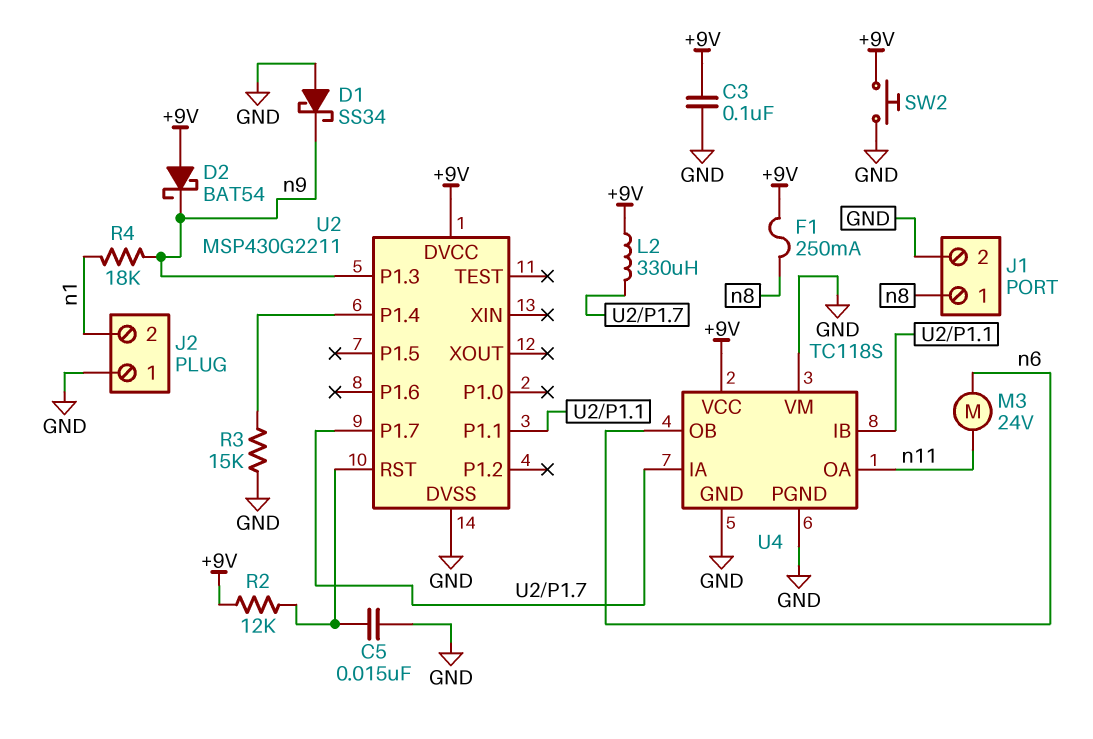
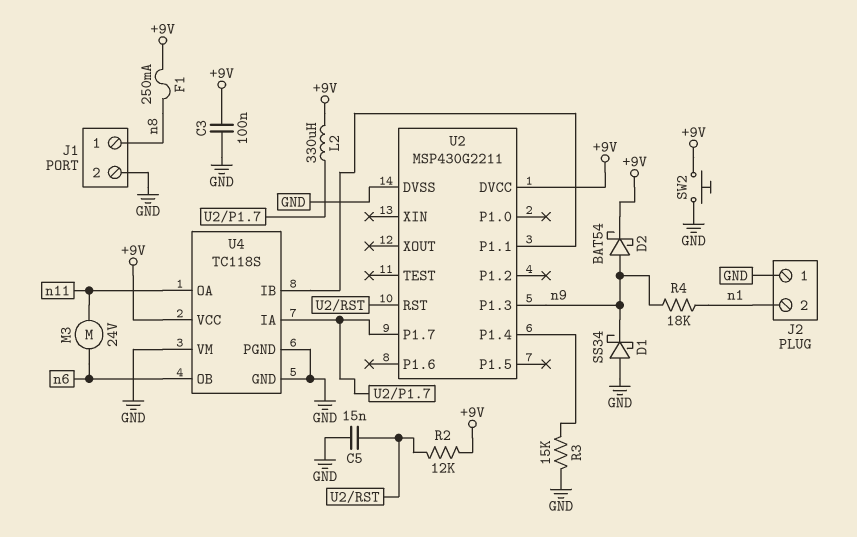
D2: schottky BAT54 (A +9V, K n9) -> schottky BAT54 (A n9, K +9V)

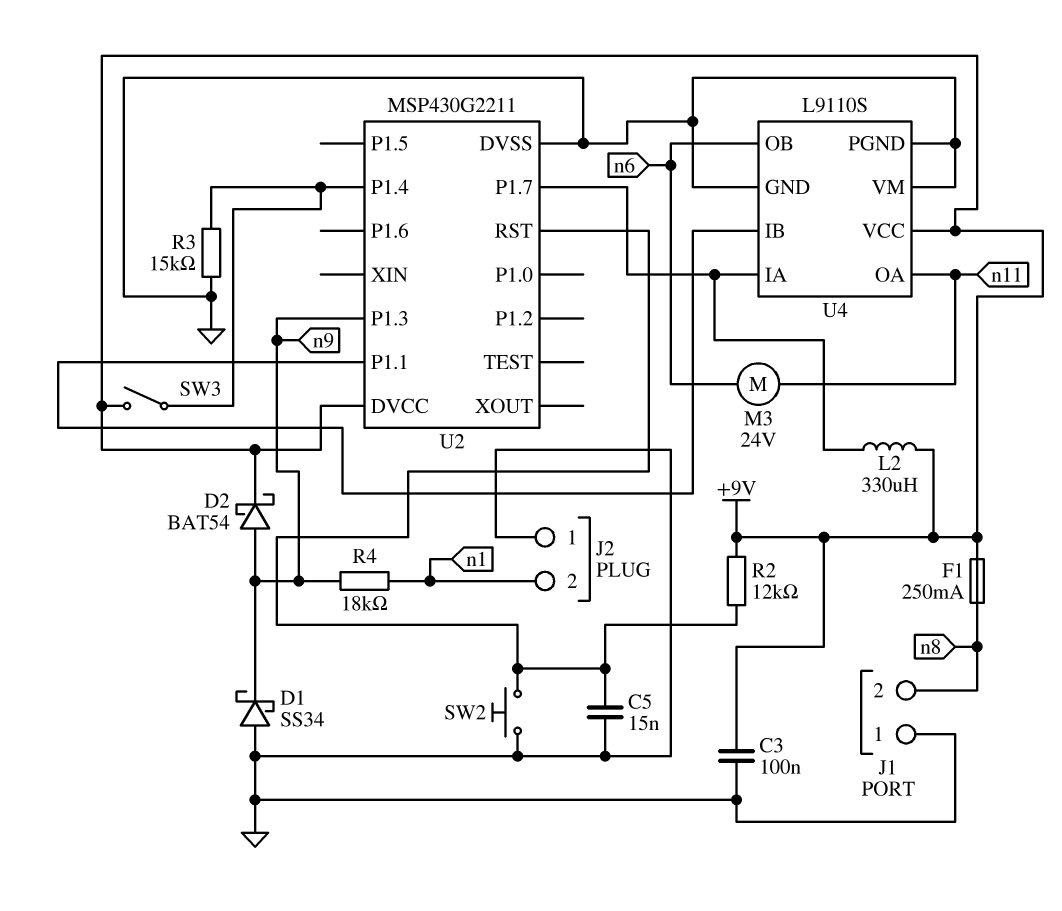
J1 pin 1: n8 -> GND
J1 pin 2: GND -> n8
SW2: button (+9V, GND) -> button (GND, U2/RST)
SW3: none -> switch (+9V, U2/P1.4)
U4: TC118S -> L9110S

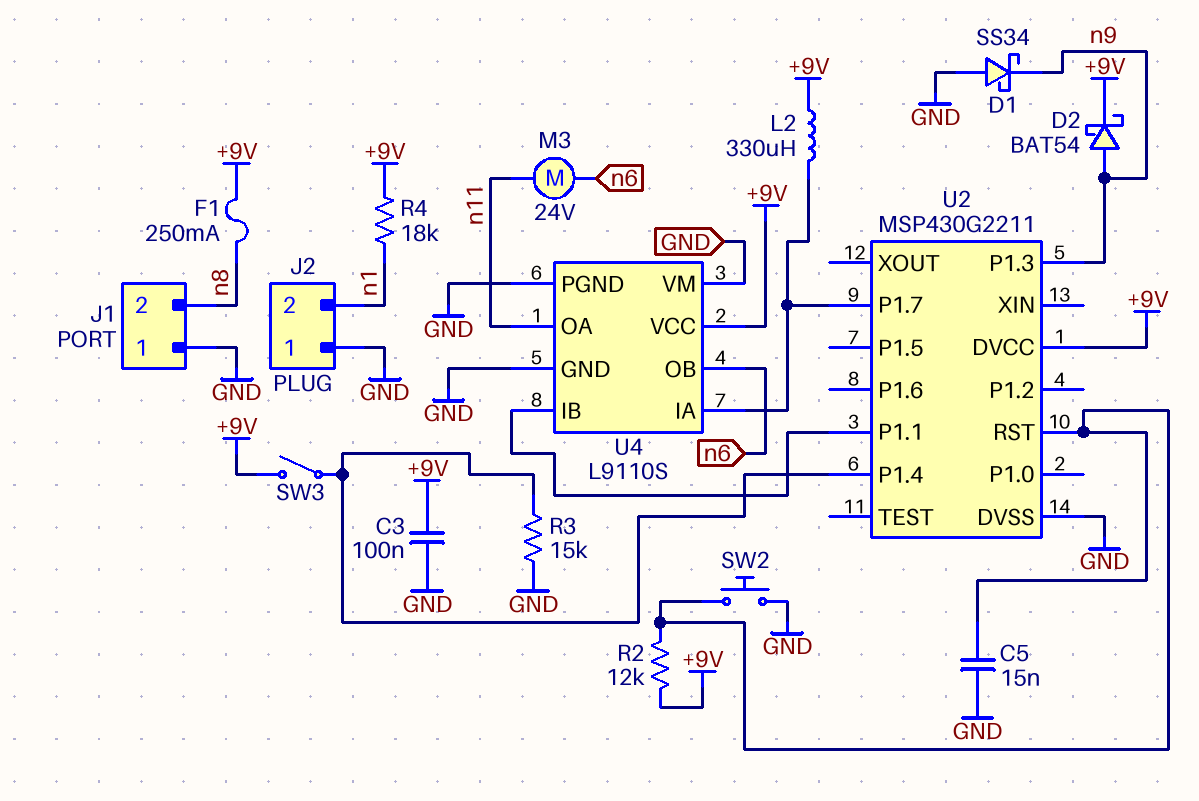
R4: 18k (n1, n9) -> 18k (+9V, n1)

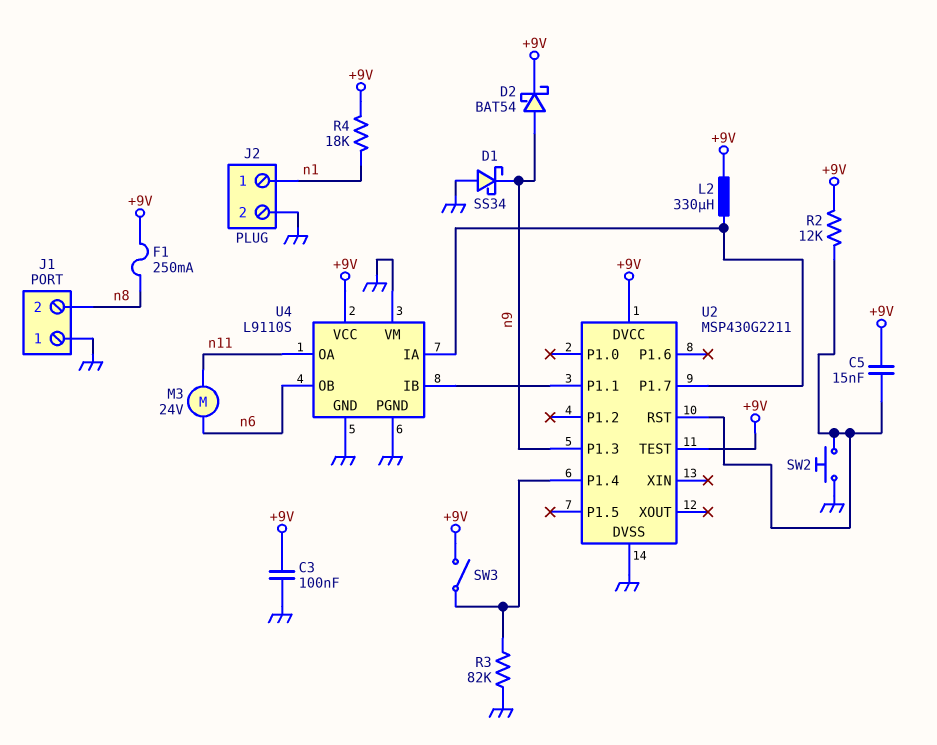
C5: 15nF (GND, U2/RST) -> 15nF (+9V, U2/RST)
J2 pin 1: GND -> n1
J2 pin 2: n1 -> GND
R3: 15k (GND, U2/P1.4) -> 82k (GND, U2/P1.4)
U2 pin TEST: none -> +9V

